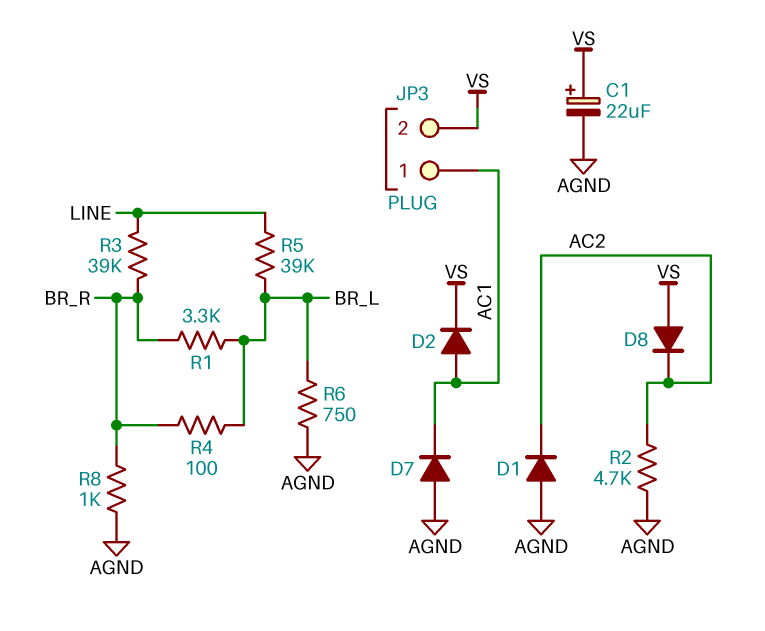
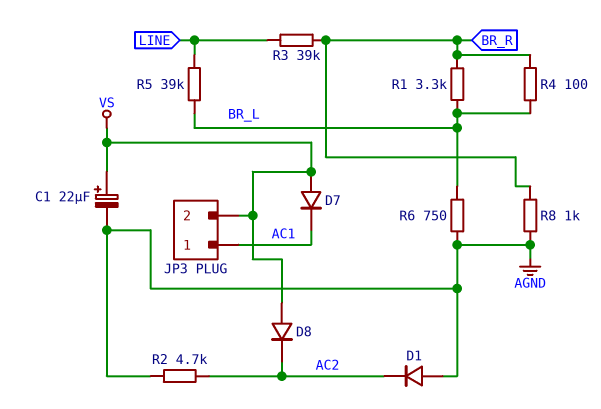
D2: diode (A AC1, K VS) -> none
D7: diode (A AGND, K AC1) -> diode (A VS, K AC1)

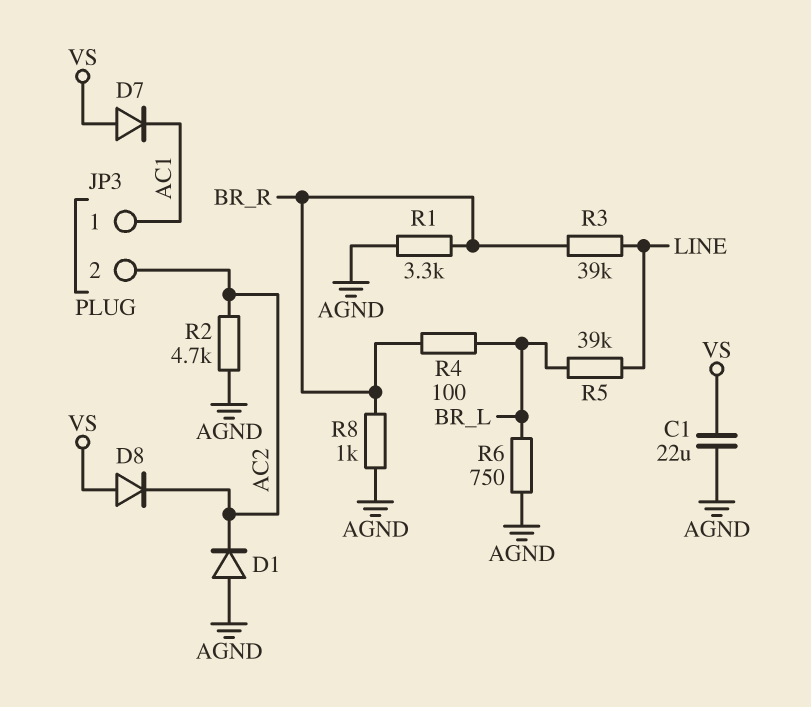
C1: 22uF (plus VS, minus AGND) -> 22uF (AGND, VS)
JP3 pin 2: VS -> AC2
R1: 3.3k (BR_L, BR_R) -> 3.3k (AGND, BR_R)

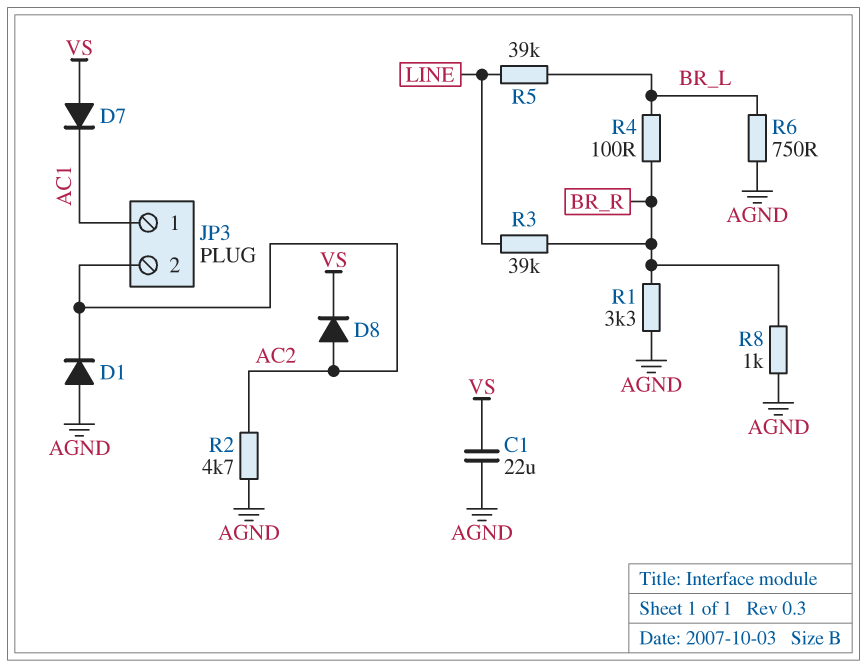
D8: diode (A VS, K AC2) -> diode (A AC2, K VS)

